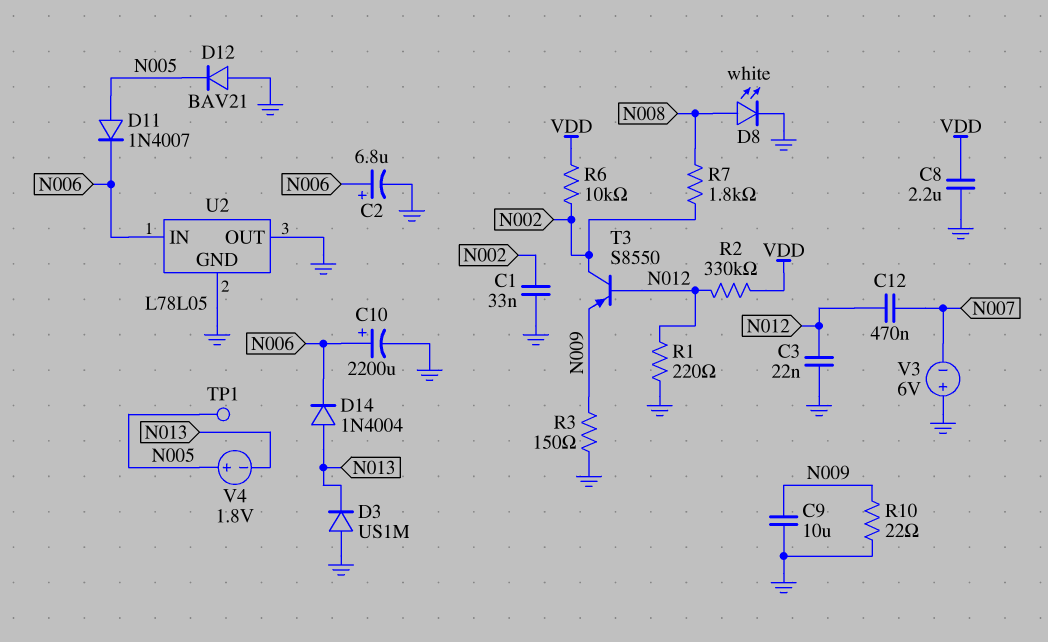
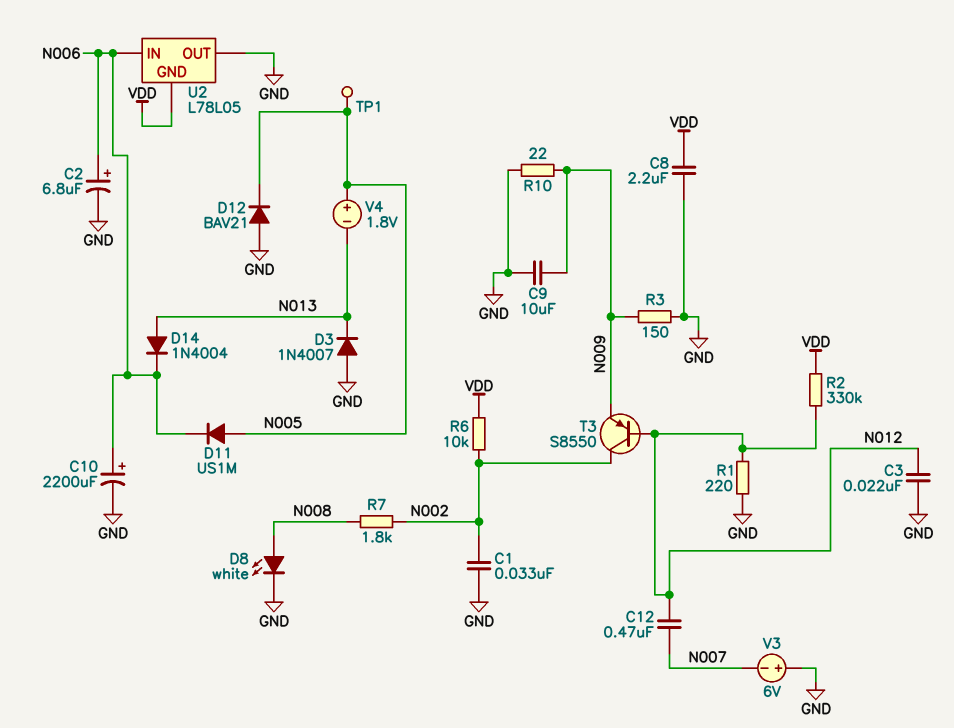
D3: diode US1M (A GND, K N013) -> diode 1N4007 (A GND, K N013)
D11: diode 1N4007 (A N005, K N006) -> diode US1M (A N005, K N006)
U2 pin GND: GND -> VDD

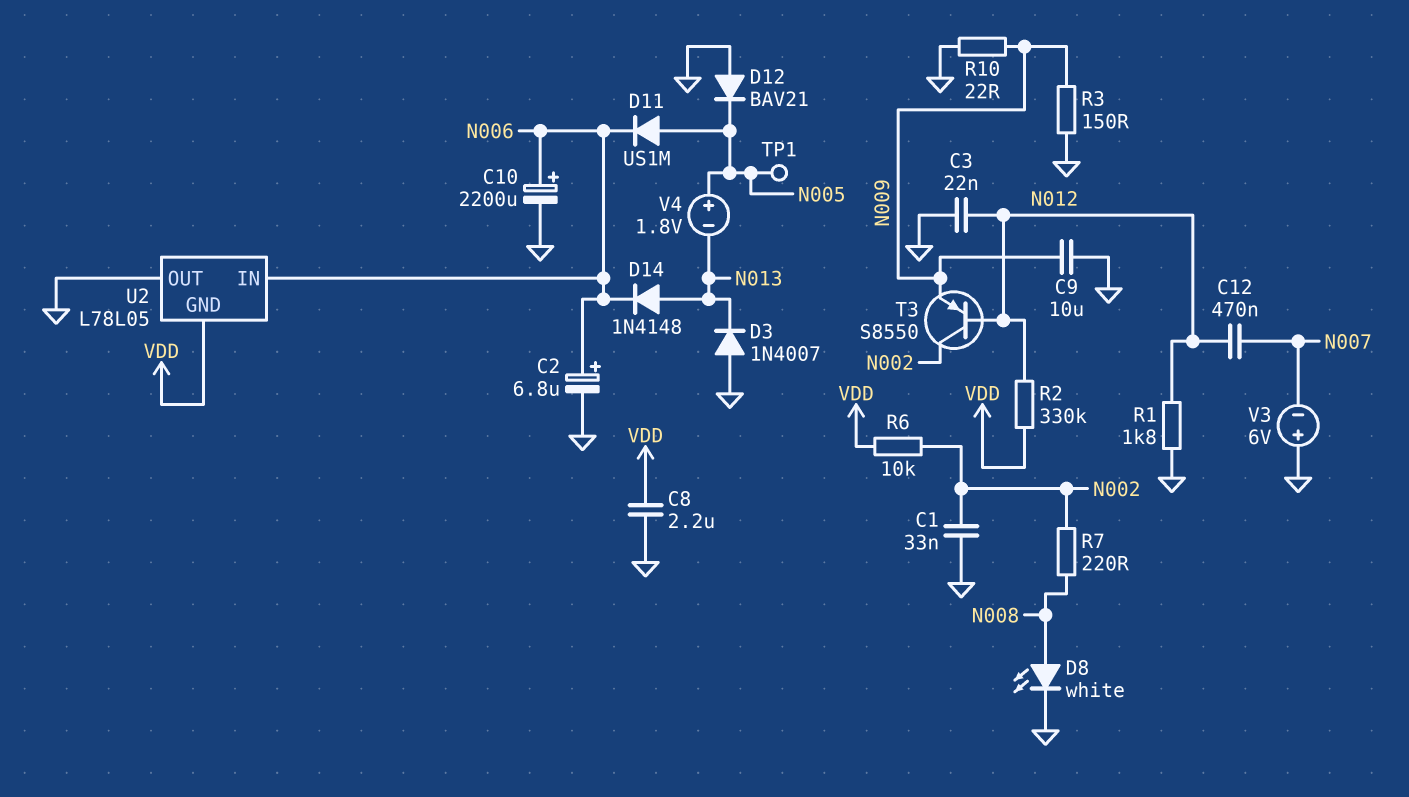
D14: diode 1N4004 (A N013, K N006) -> diode 1N4148 (A N013, K N006)
R1: 220 (GND, N012) -> 1.8k (GND, N012)
R7: 1.8k (N002, N008) -> 220 (N002, N008)

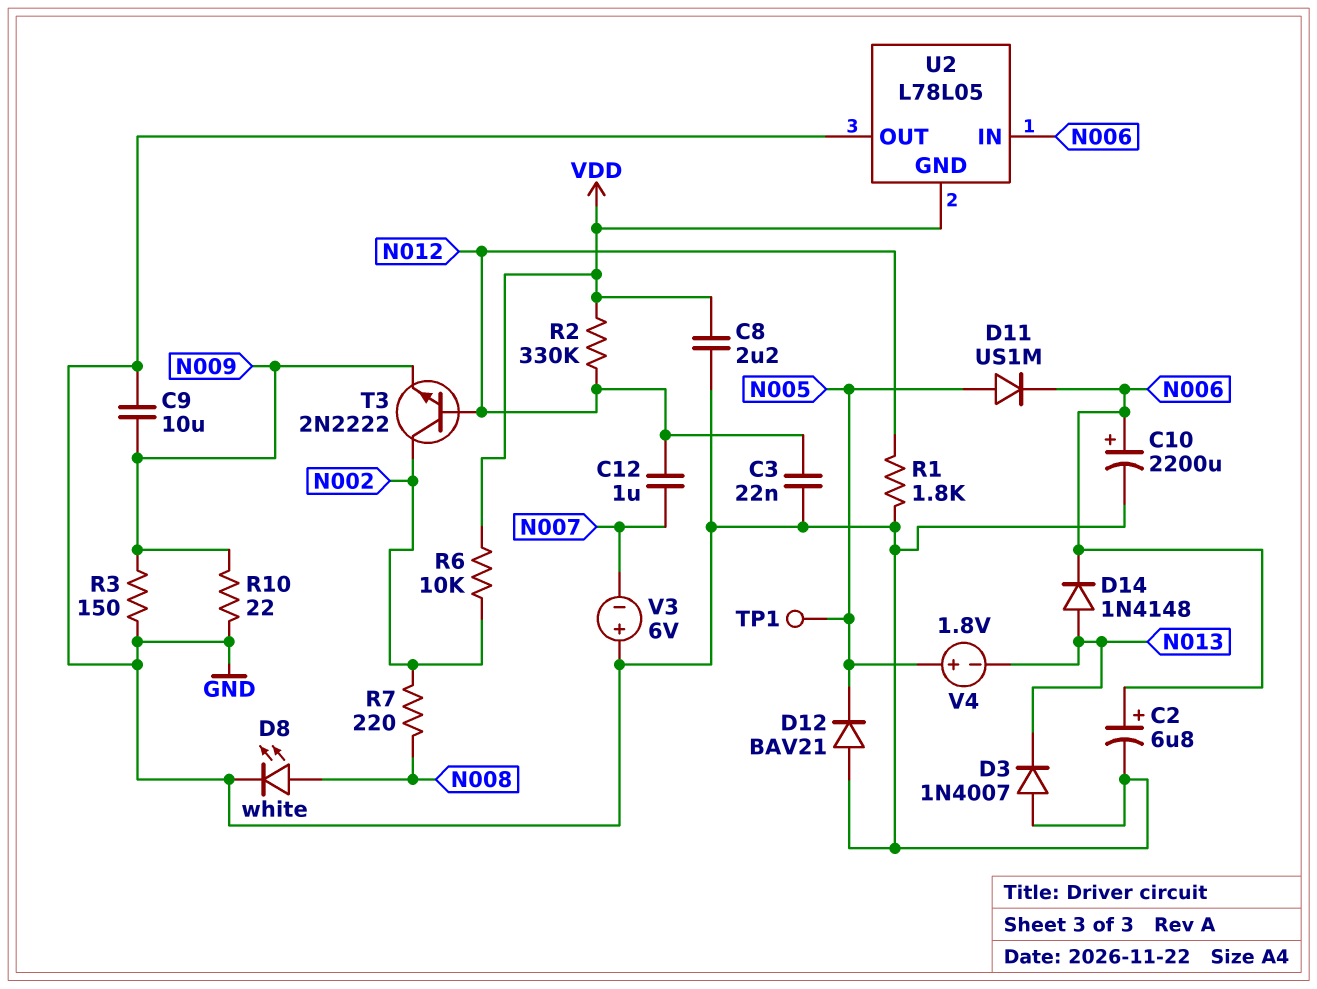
C1: 33nF (GND, N002) -> none
C12: 470nF (N007, N012) -> 1uF (N007, N012)
T3: PNP S8550 (B N012, C N002, E N009) -> NPN 2N2222 (B N012, C N002, E N009)

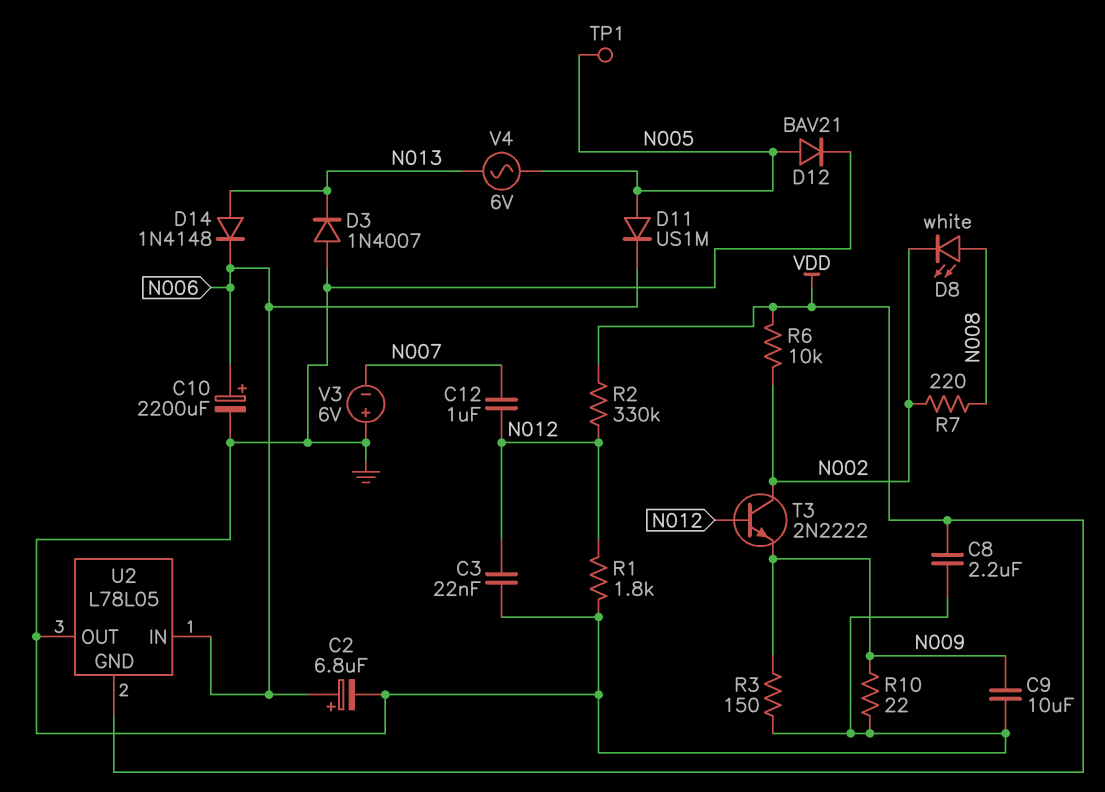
D8: LED white (A N008, K GND) -> LED white (A N008, K N002)
D12: diode BAV21 (A GND, K N005) -> diode BAV21 (A N005, K GND)
V4: 1.8V (plus N005, minus N013) -> AC 6V (N005, N013)

